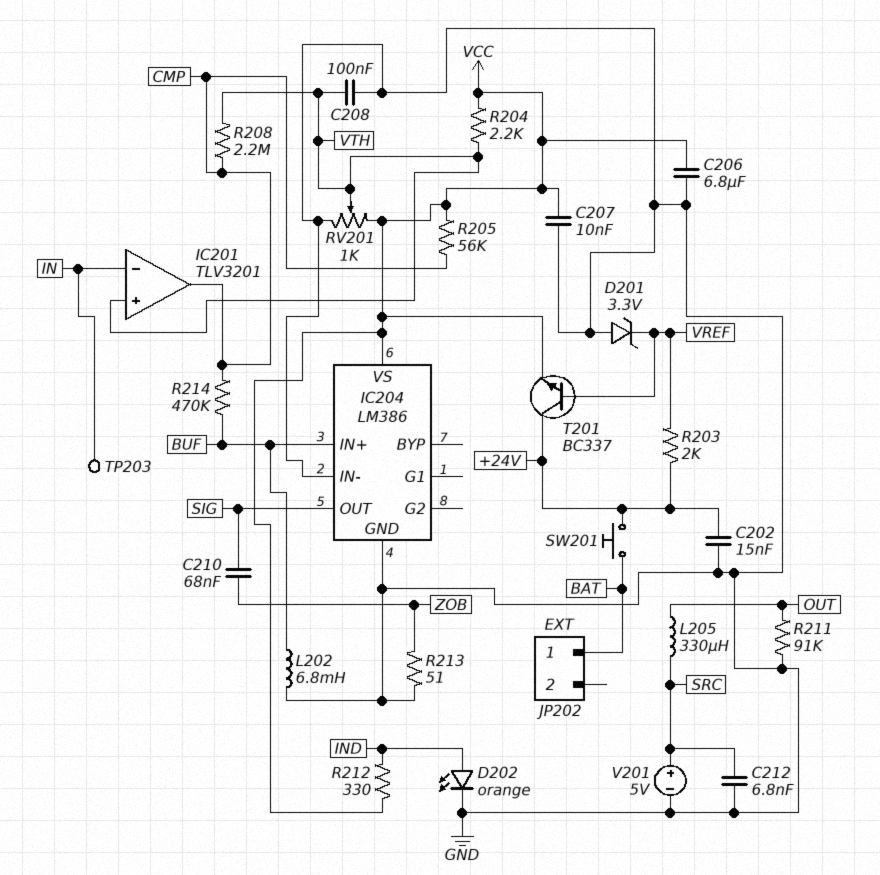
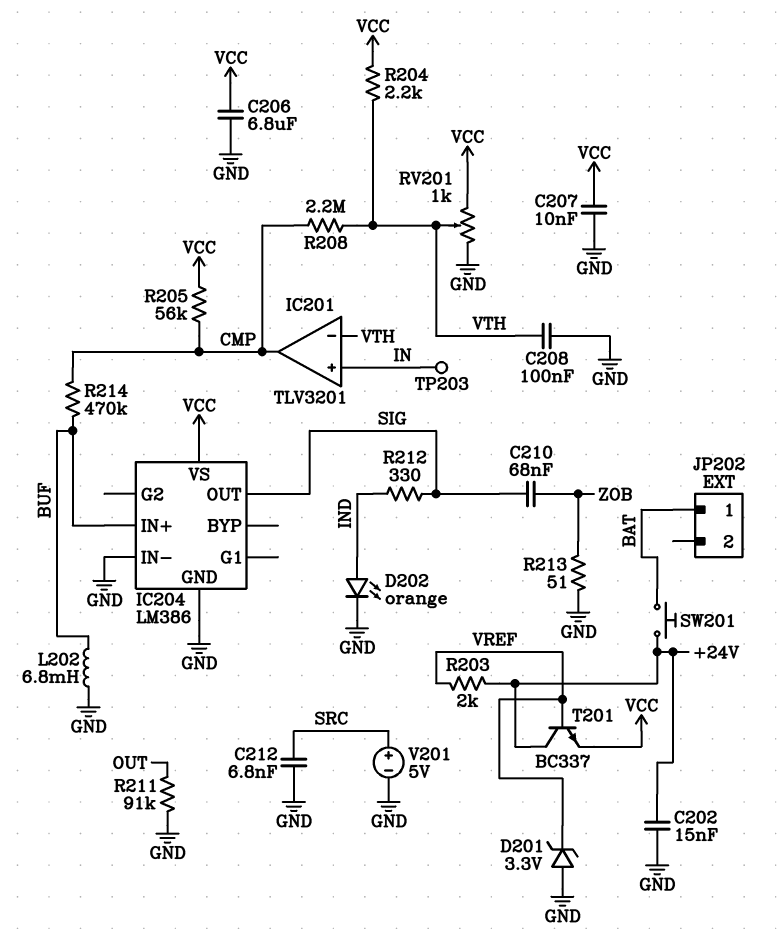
IC201 pin in+: VTH -> IN
IC201 pin in-: IN -> VTH
L205: 330uH (OUT, SRC) -> none
R212: 330 (IND, VCC) -> 330 (IND, SIG)

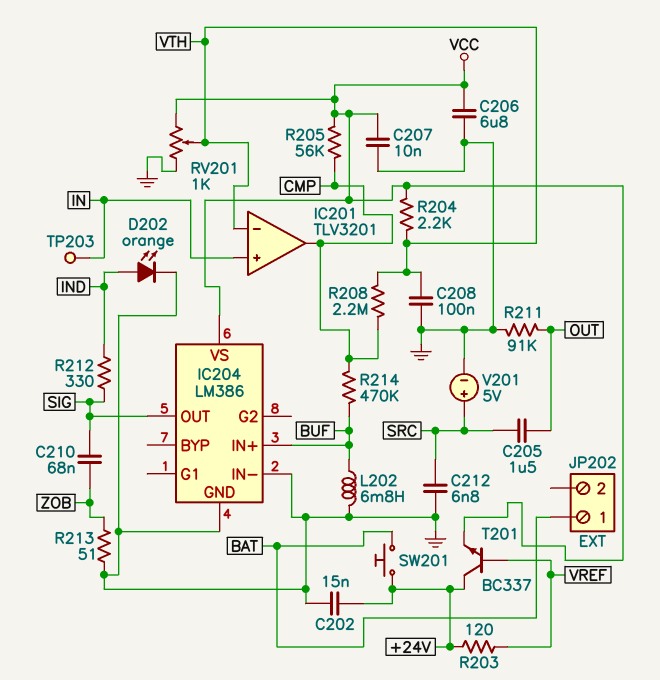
C205: none -> 1.5uF (OUT, SRC)
D201: zener 3.3V (A GND, K VREF) -> none
R203: 2k (+24V, VREF) -> 120 (+24V, VREF)

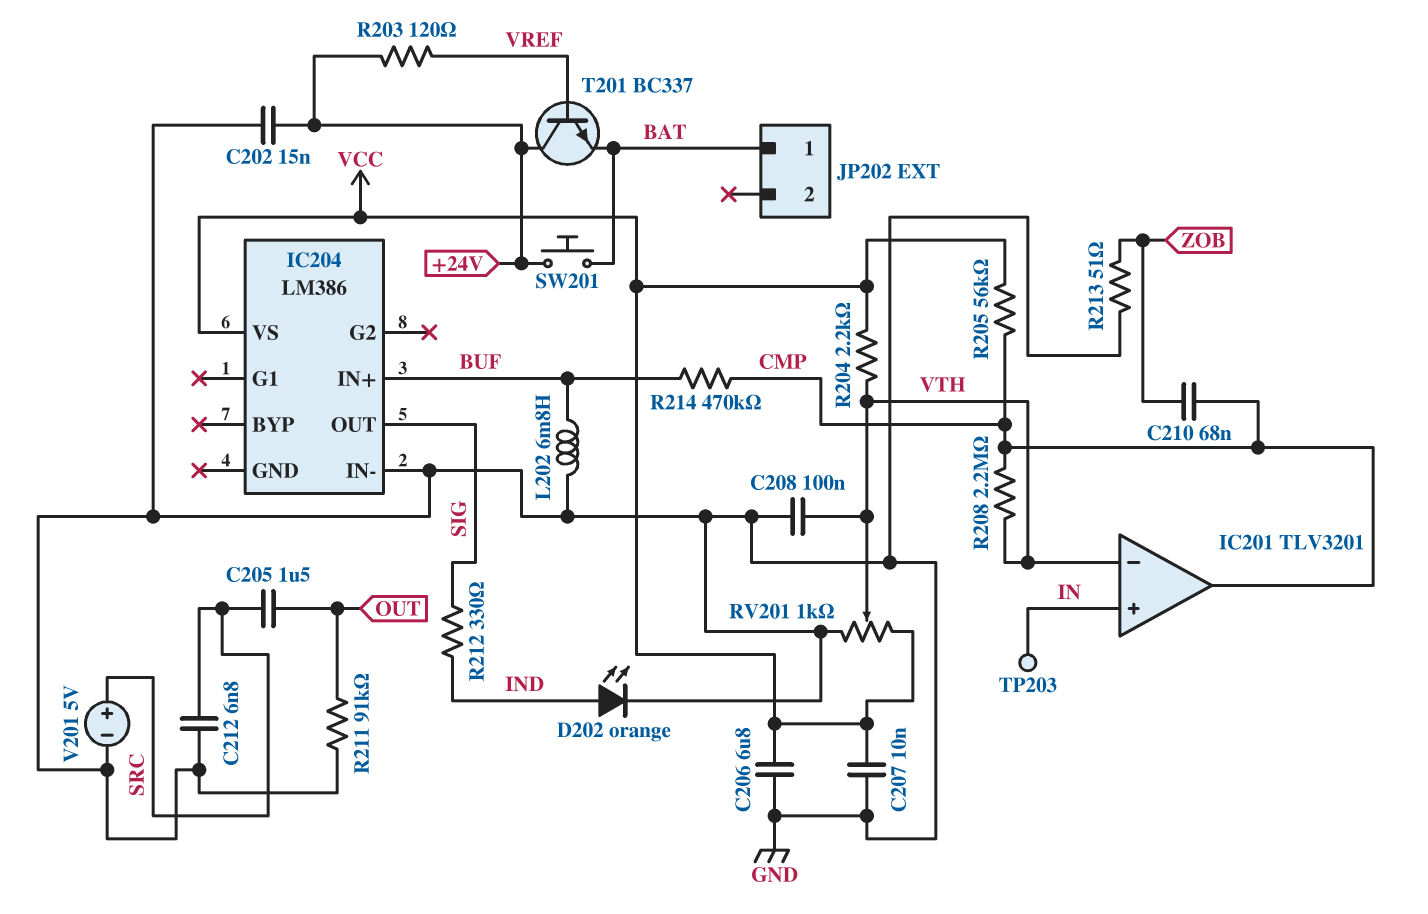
C210: 68nF (SIG, ZOB) -> 68nF (CMP, ZOB)
IC204 pin GND: GND -> none
T201: NPN BC337 (B VREF, C +24V, E VCC) -> NPN BC337 (B VREF, C +24V, E BAT)

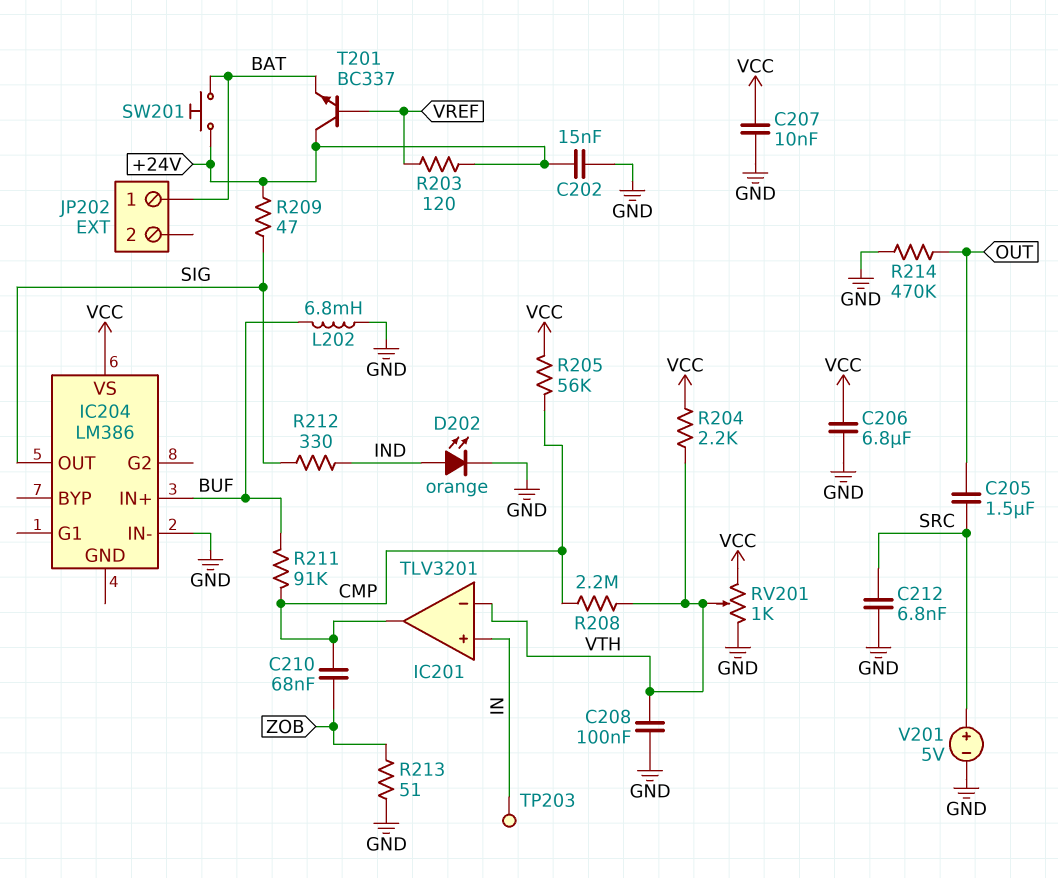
R209: none -> 47 (+24V, SIG)
R211: 91k (GND, OUT) -> 91k (BUF, CMP)
R214: 470k (BUF, CMP) -> 470k (GND, OUT)

